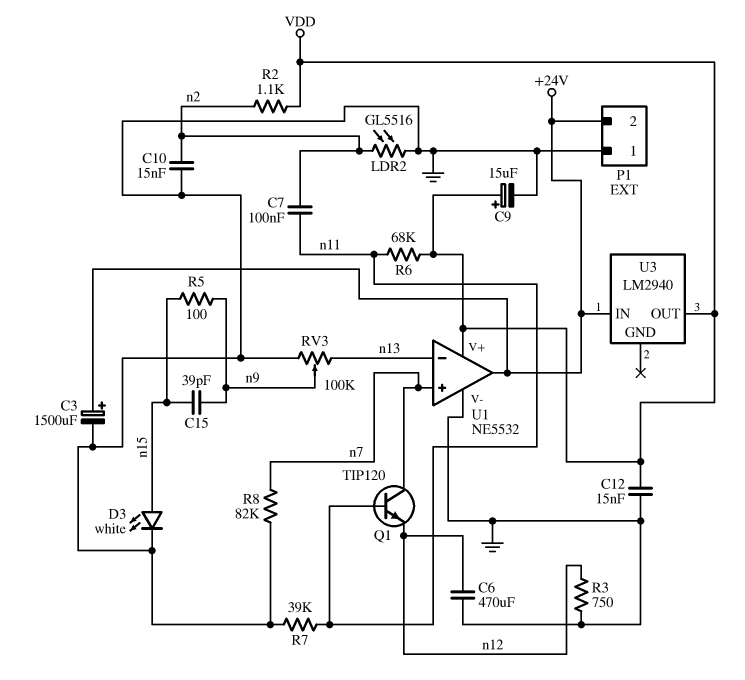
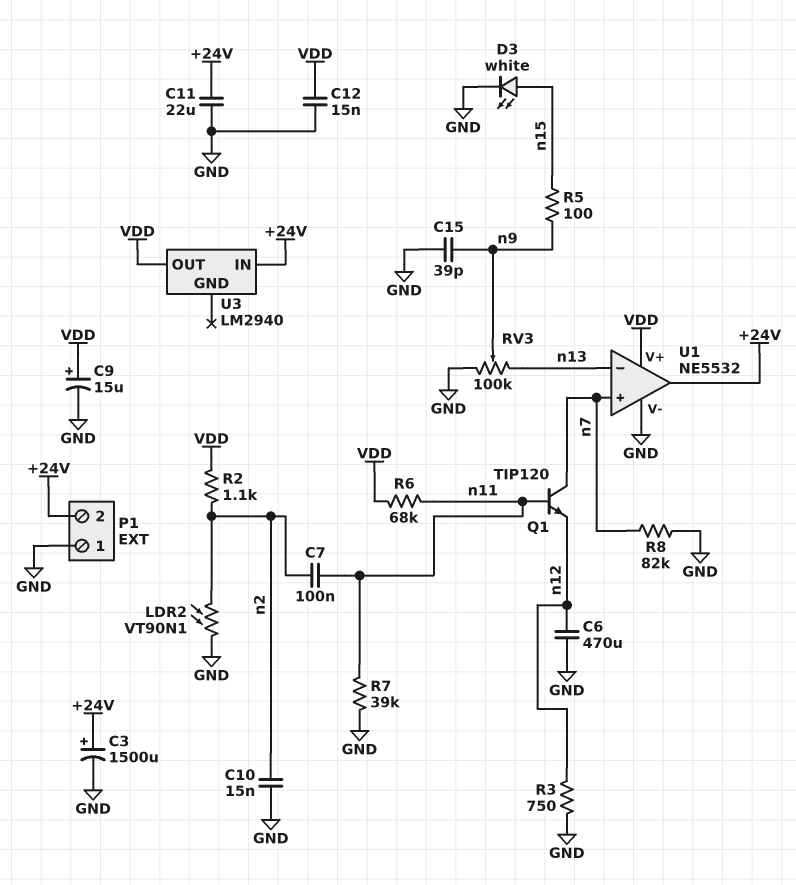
C11: none -> 22uF (+24V, GND)
C15: 39pF (n9, n15) -> 39pF (GND, n9)
LDR2: GL5516 (GND, n2) -> VT90N1 (GND, n2)

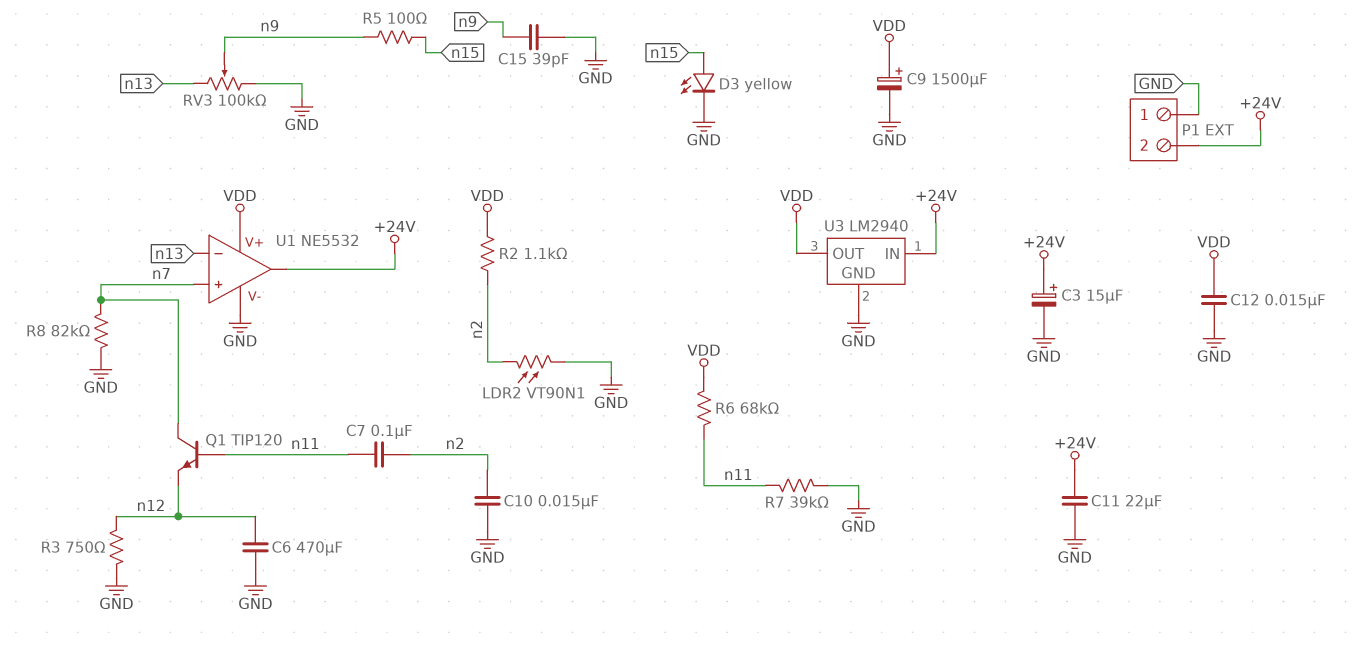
C3: 1500uF (plus +24V, minus GND) -> 15uF (plus +24V, minus GND)
C9: 15uF (plus VDD, minus GND) -> 1500uF (plus VDD, minus GND)
D3: LED white (A n15, K GND) -> LED yellow (A n15, K GND)
U3 pin GND: none -> GND

